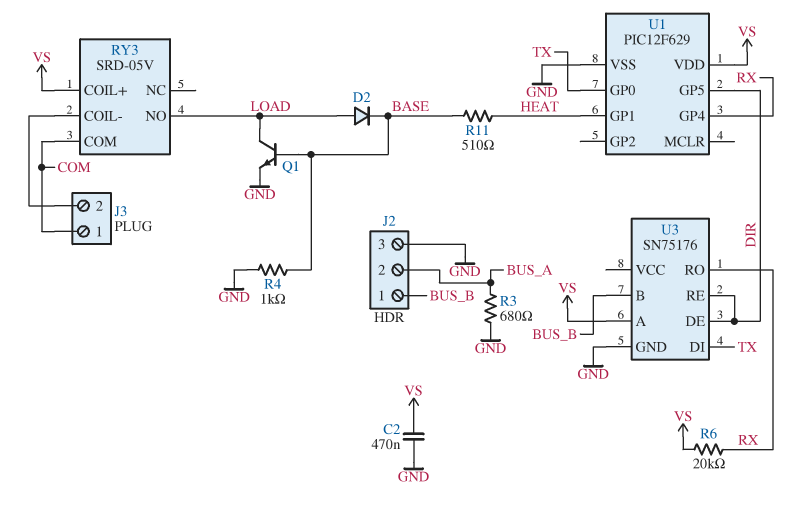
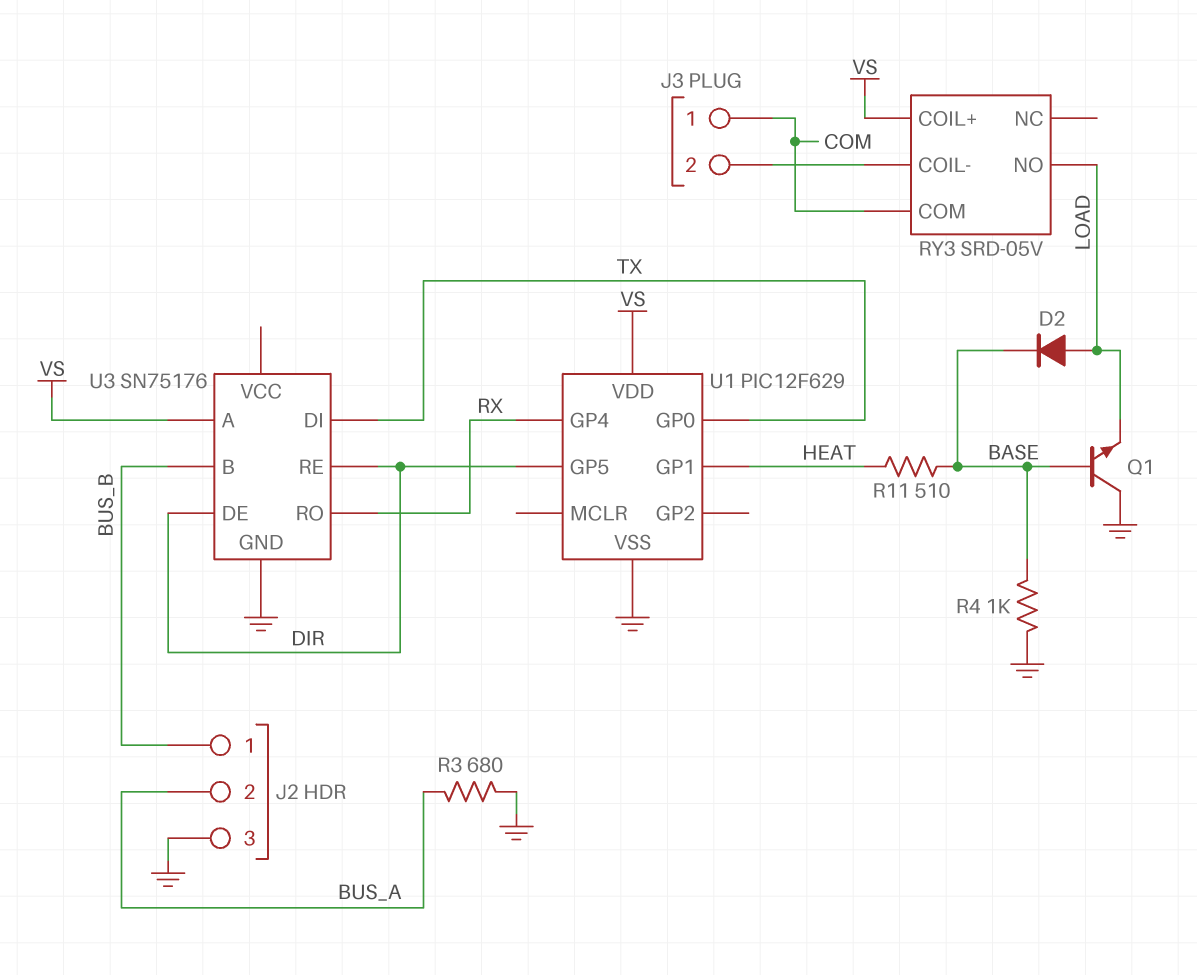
C2: 470nF (GND, VS) -> none
Q1: NPN (B BASE, C LOAD, E GND) -> NPN (B BASE, C GND, E LOAD)
R6: 20k (RX, VS) -> none

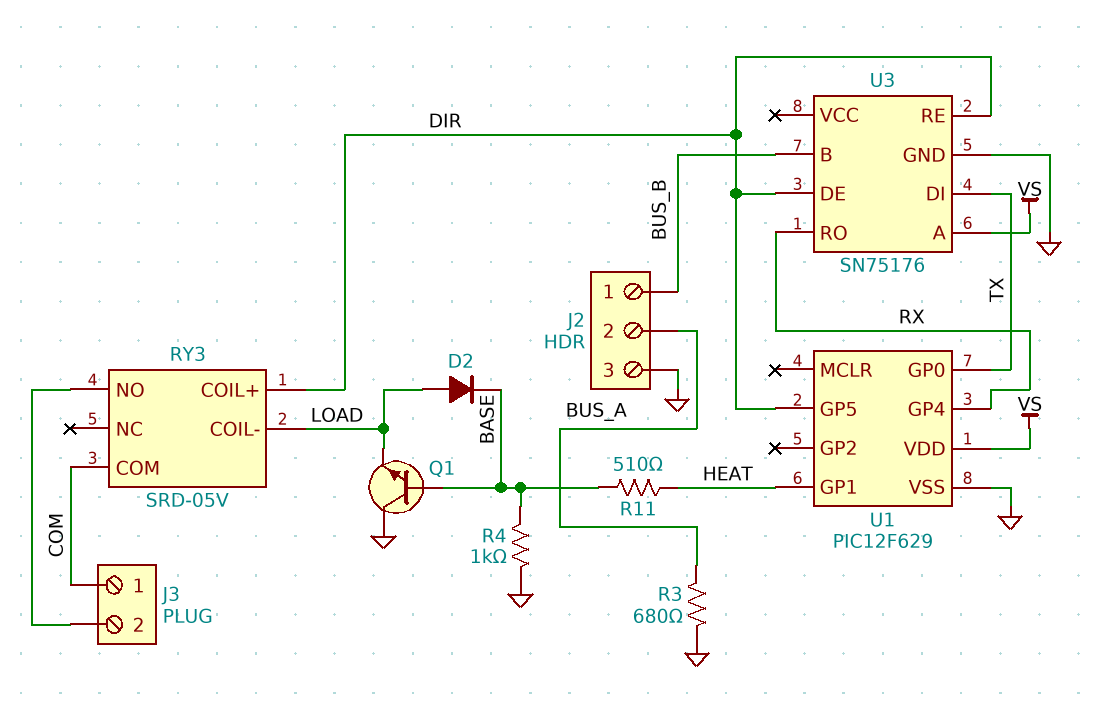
RY3 pin COIL+: VS -> DIR
RY3 pin COIL-: J3/2 -> LOAD
RY3 pin NO: LOAD -> J3/2

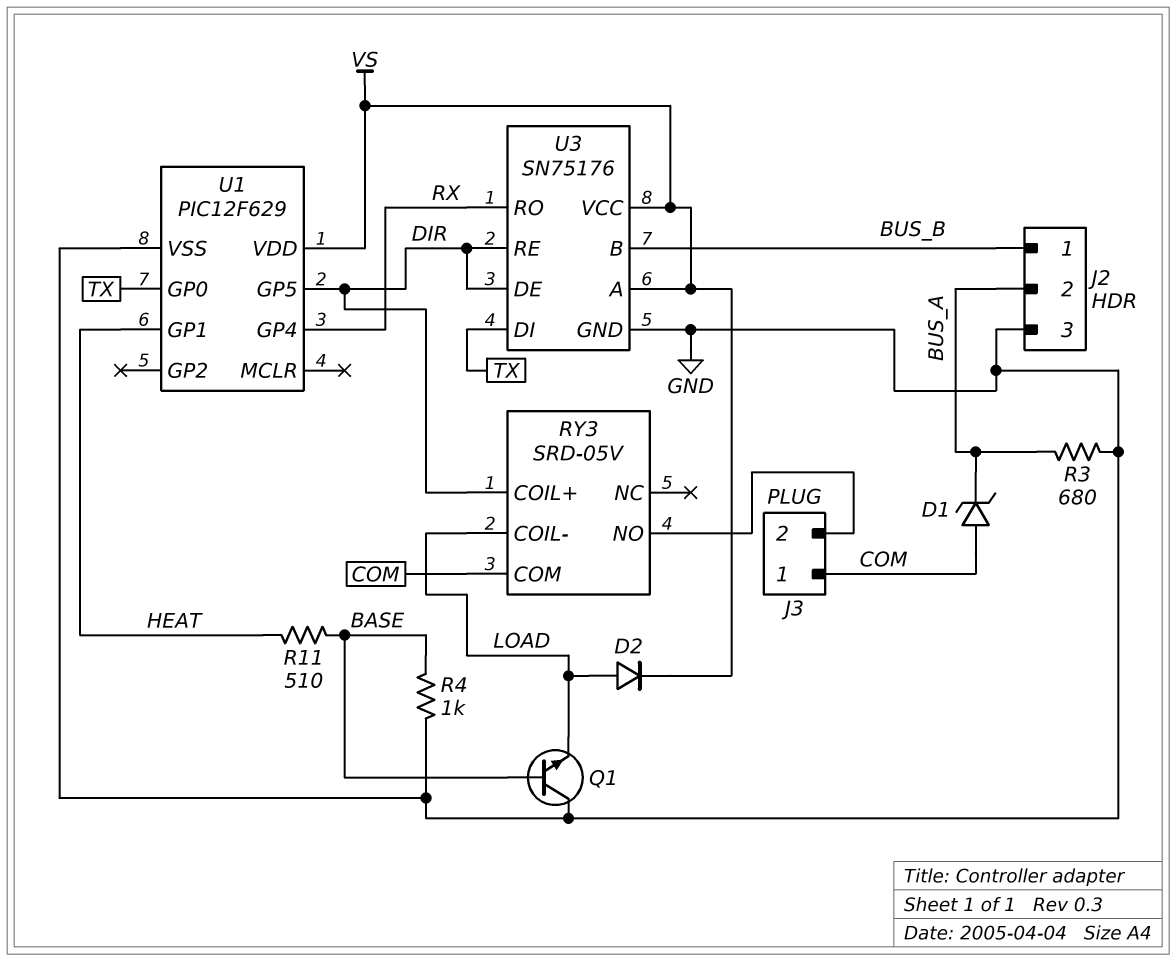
D1: none -> zener (A COM, K BUS_A)
D2: diode (A LOAD, K BASE) -> diode (A LOAD, K VS)
U3 pin VCC: none -> VS

